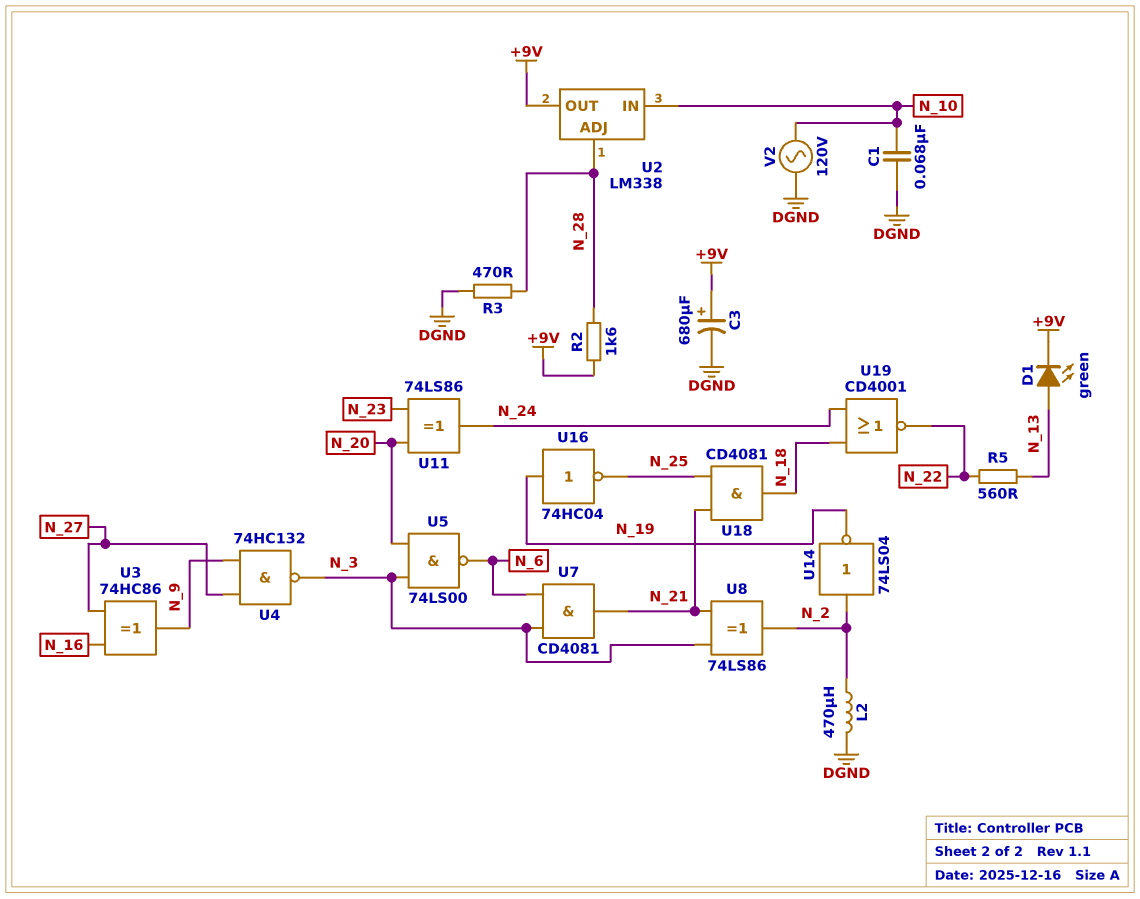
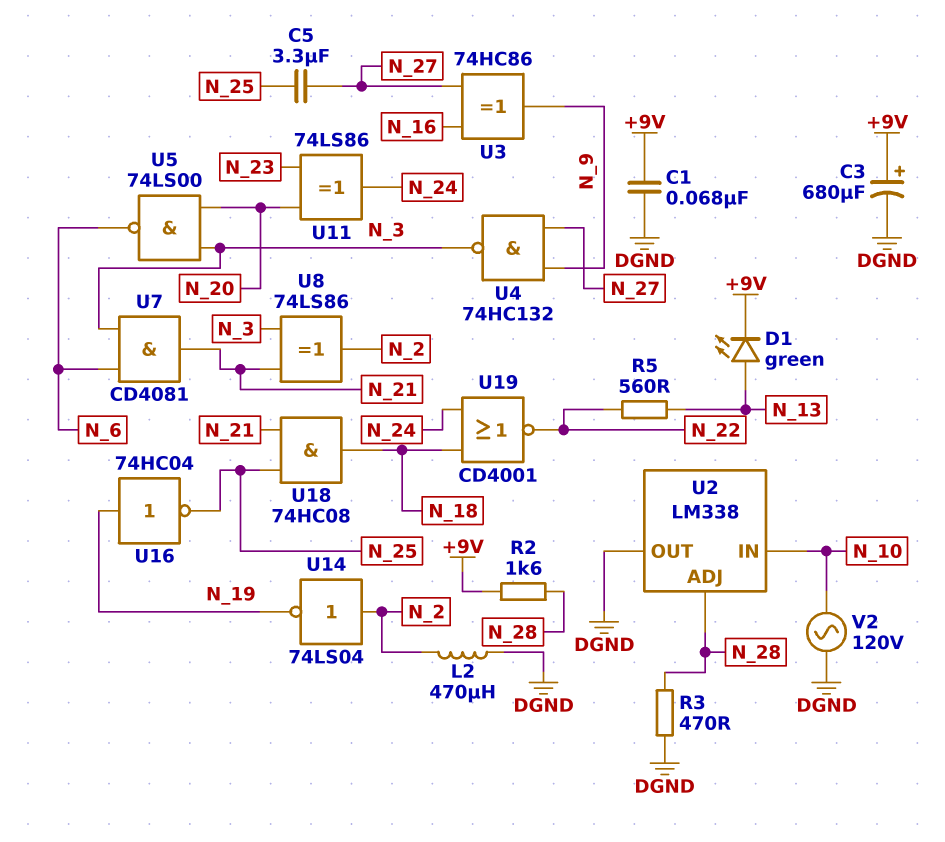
C1: 68nF (DGND, N_10) -> 68nF (+9V, DGND)
C5: none -> 3.3uF (N_25, N_27)
U2 pin OUT: +9V -> DGND
U18: AND CD4081 (in N_21, in N_25, out N_18) -> AND 74HC08 (in N_21, in N_25, out N_18)

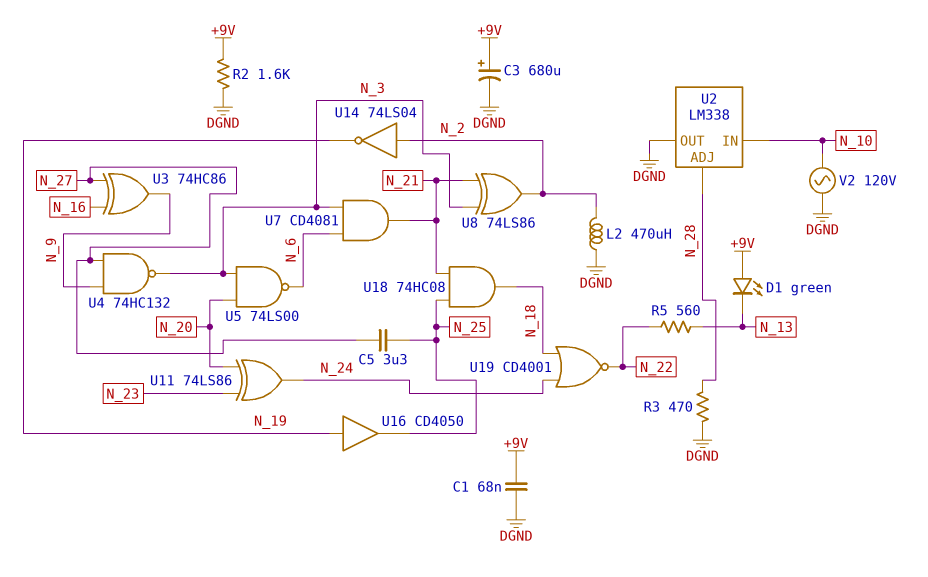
D1: LED green (A N_13, K +9V) -> LED green (A +9V, K N_13)
R2: 1.6k (+9V, N_28) -> 1.6k (+9V, DGND)
U16: NOT 74HC04 (in N_19, out N_25) -> buffer CD4050 (in N_19, out N_25)

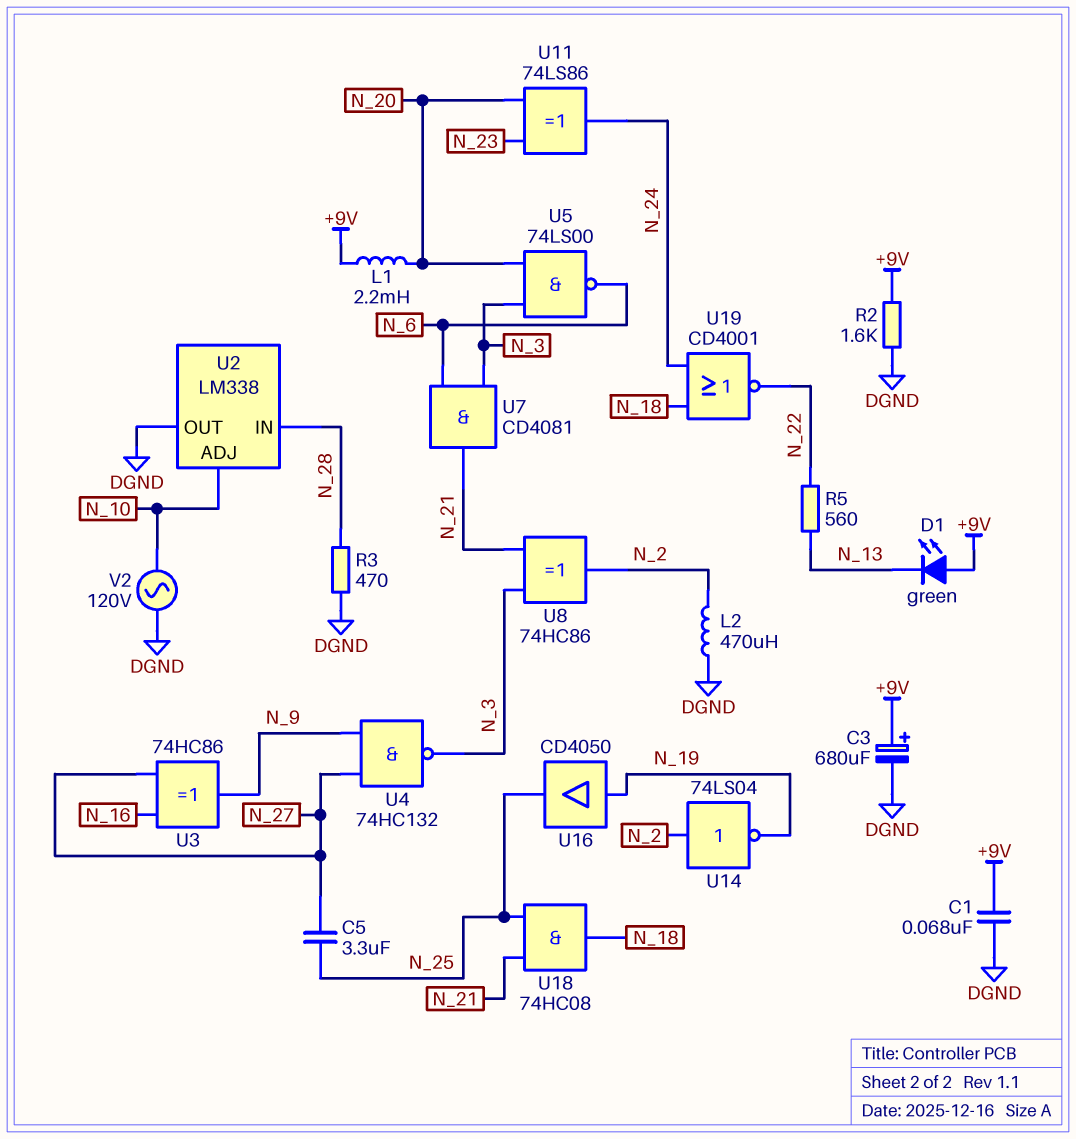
L1: none -> 2.2mH (+9V, N_20)
U2 pin ADJ: N_28 -> N_10
U2 pin IN: N_10 -> N_28
U8: XOR 74LS86 (in N_3, in N_21, out N_2) -> XOR 74HC86 (in N_3, in N_21, out N_2)

